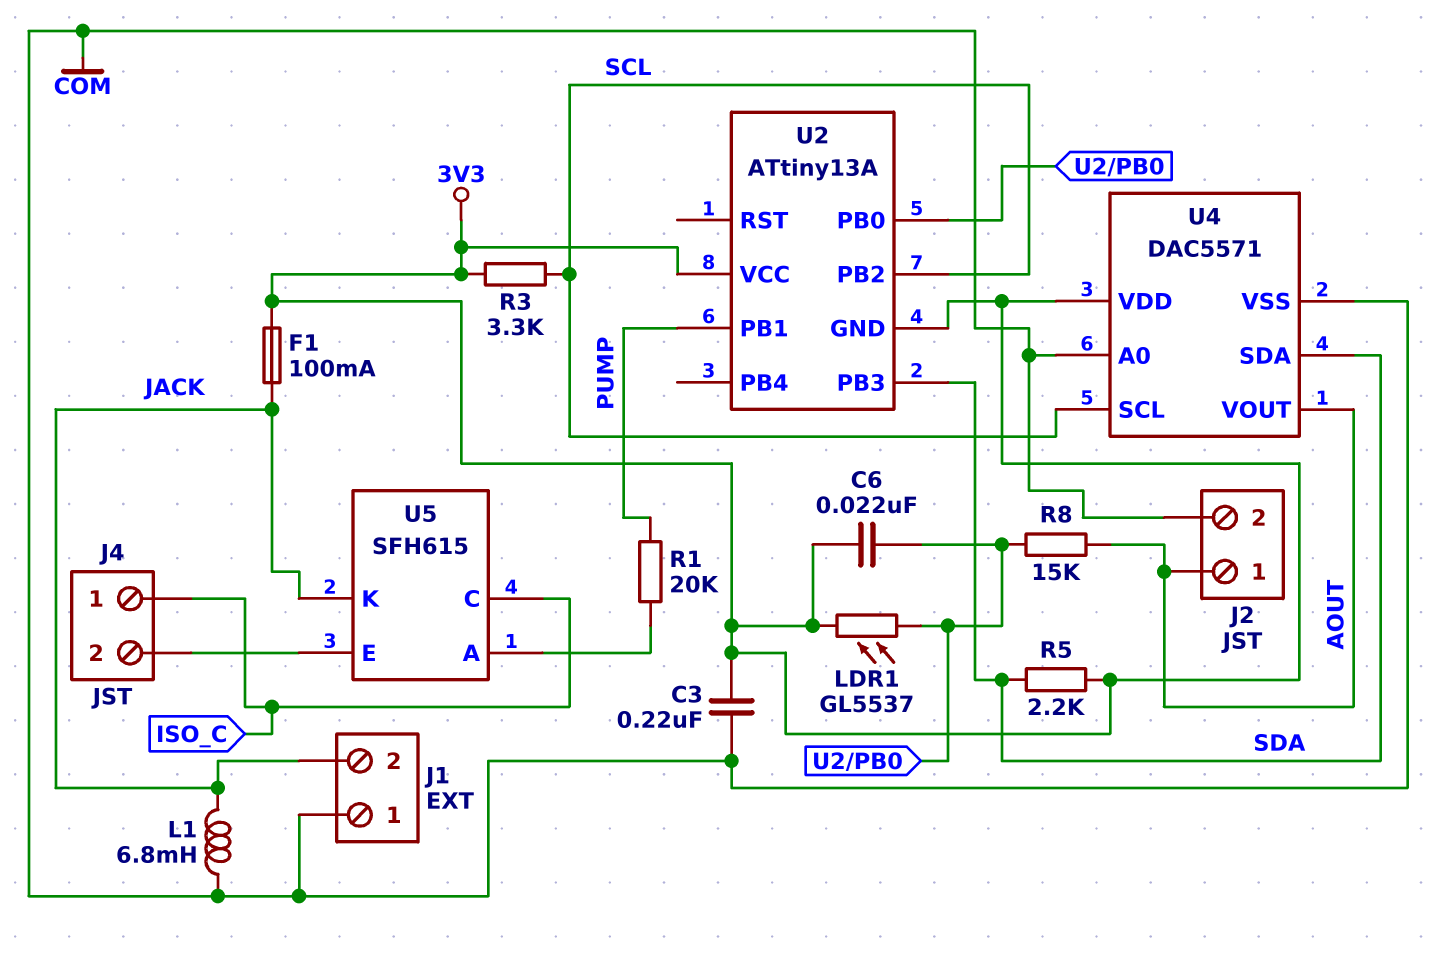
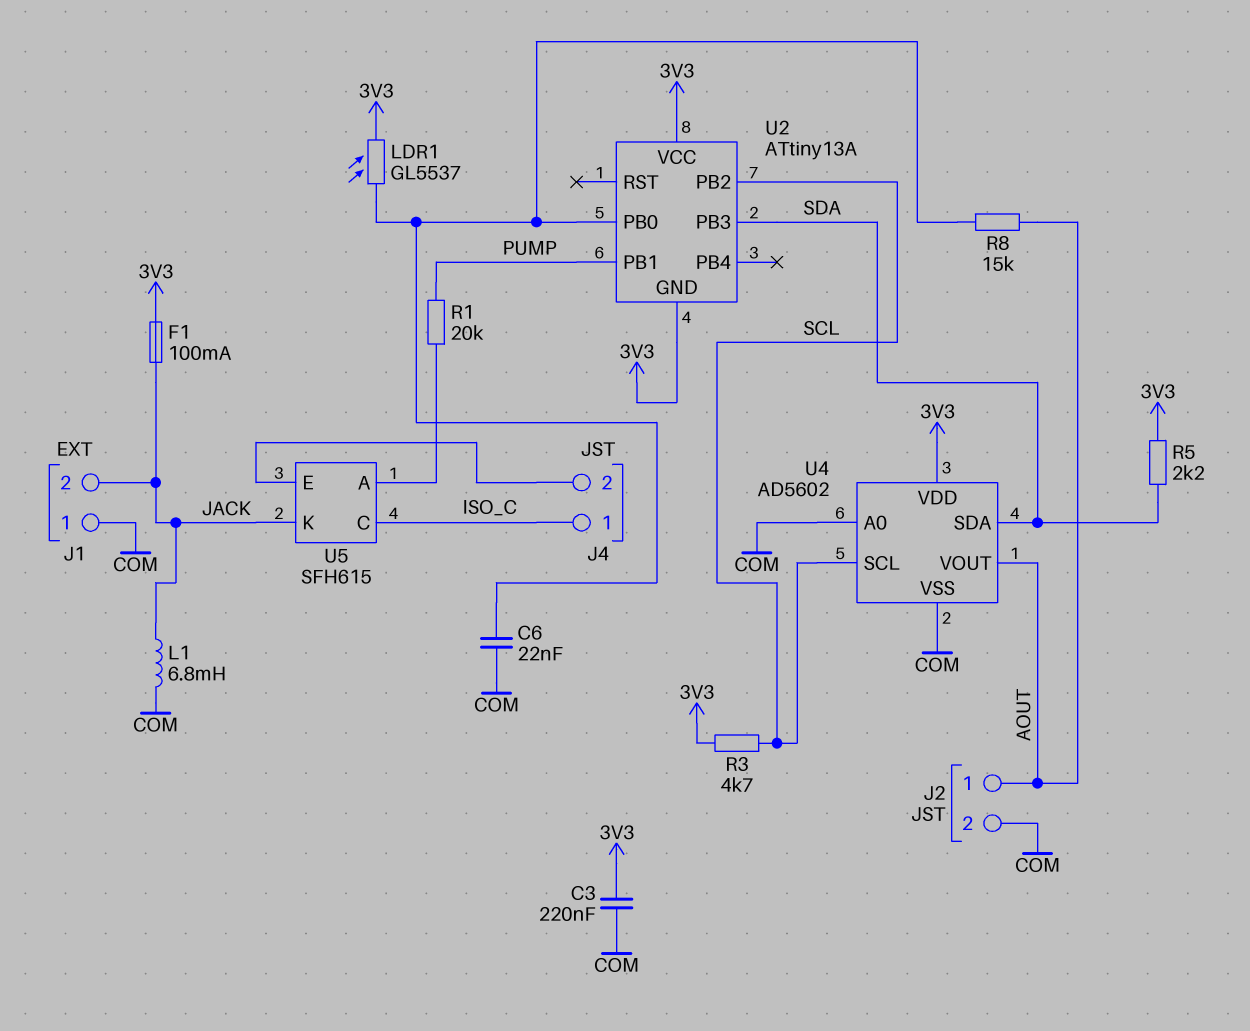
C6: 22nF (3V3, U2/PB0) -> 22nF (COM, U2/PB0)
R3: 3.3k (3V3, SCL) -> 4.7k (3V3, SCL)
U4: DAC5571 -> AD5602

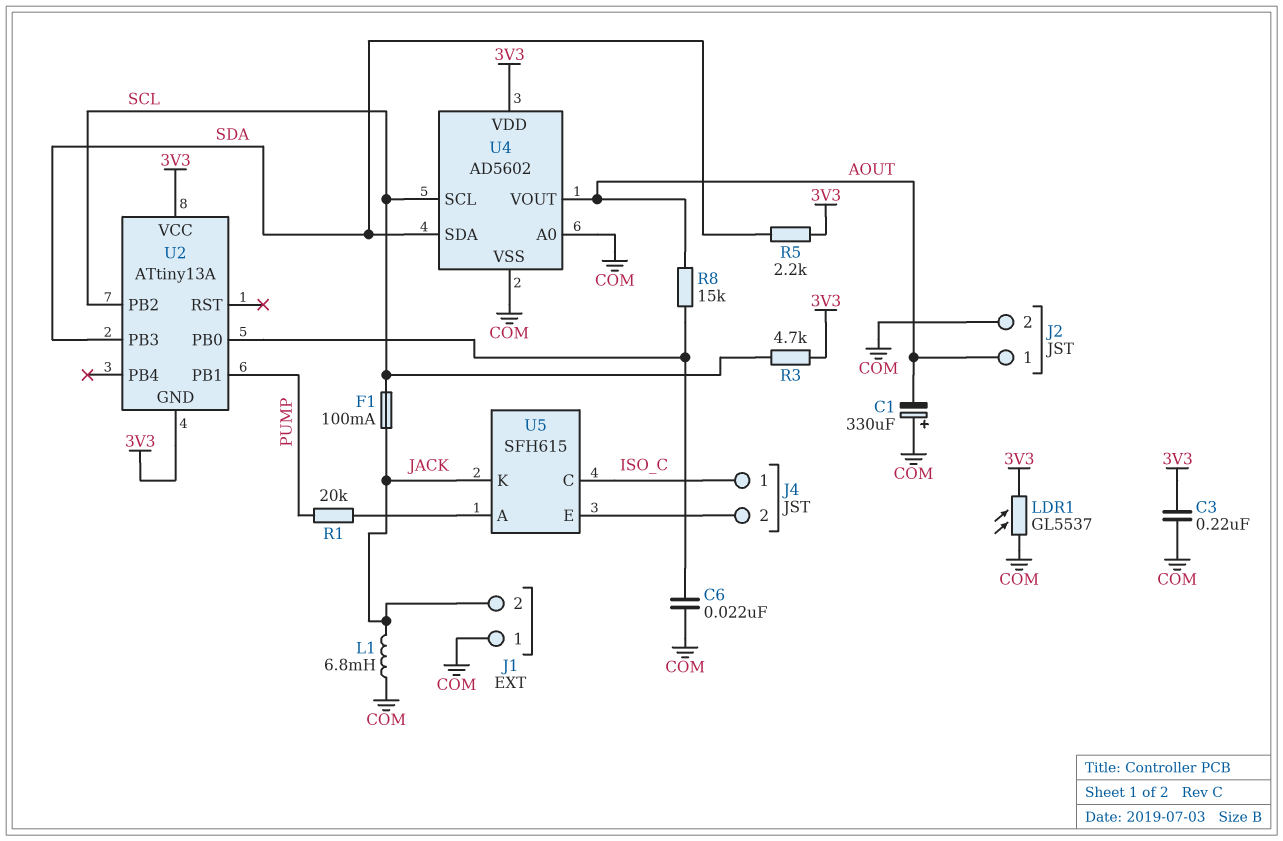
C1: none -> 330uF (plus COM, minus AOUT)
F1: 100mA (3V3, JACK) -> 100mA (JACK, SCL)
LDR1: GL5537 (3V3, U2/PB0) -> GL5537 (3V3, COM)

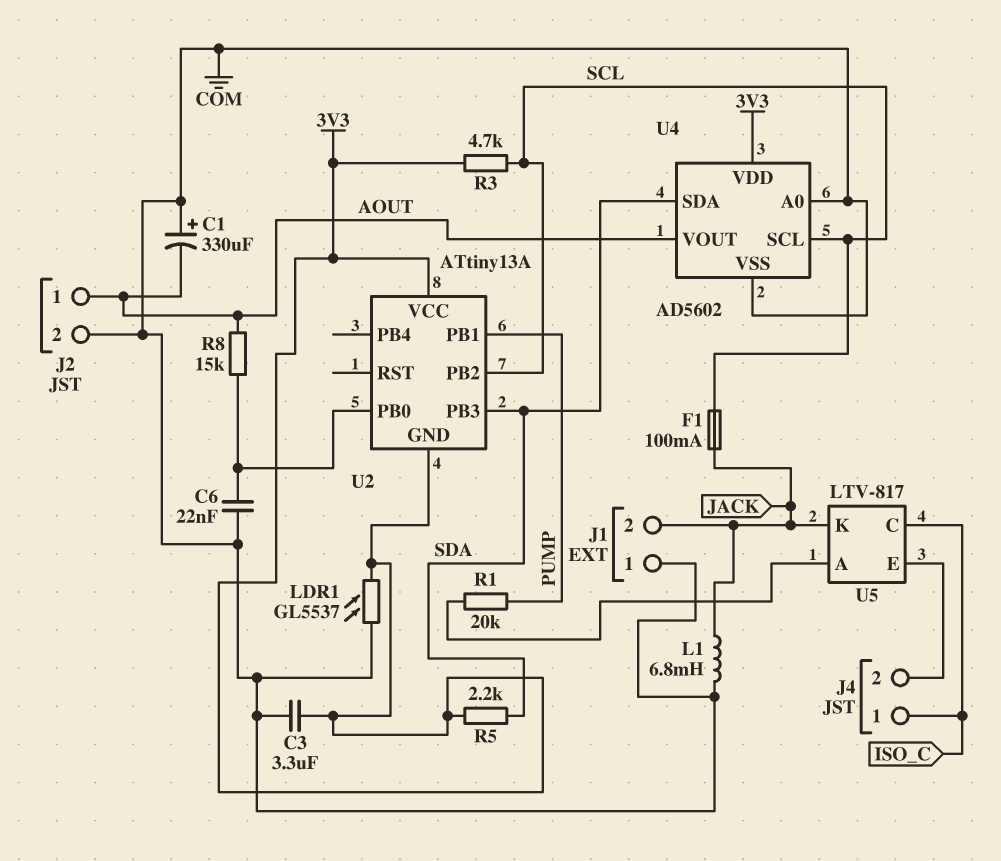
C3: 220nF (3V3, COM) -> 3.3uF (3V3, COM)
U5: SFH615 -> LTV-817

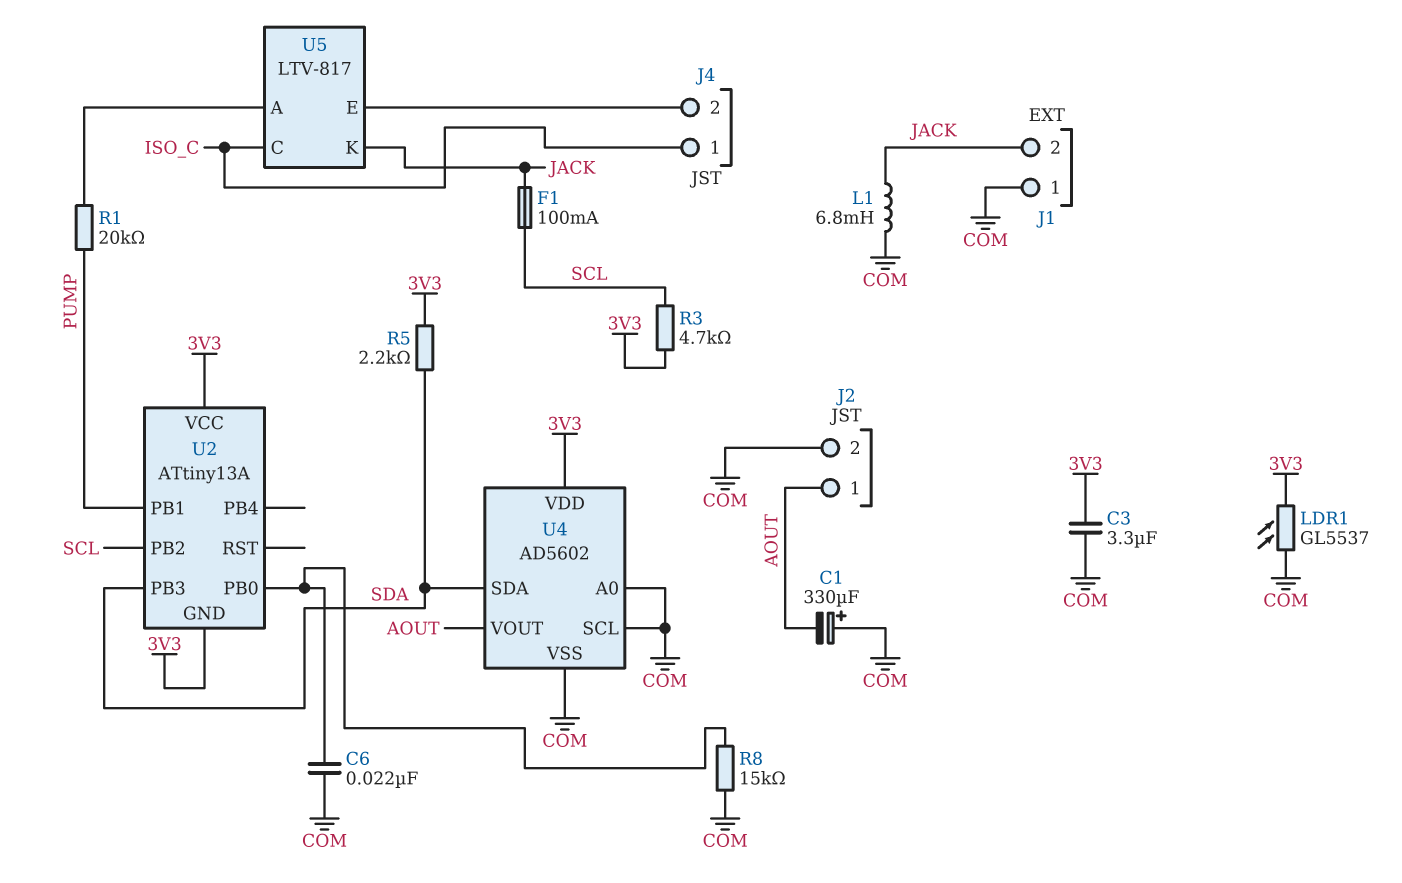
R8: 15k (AOUT, U2/PB0) -> 15k (COM, U2/PB0)
U4 pin SCL: SCL -> COM

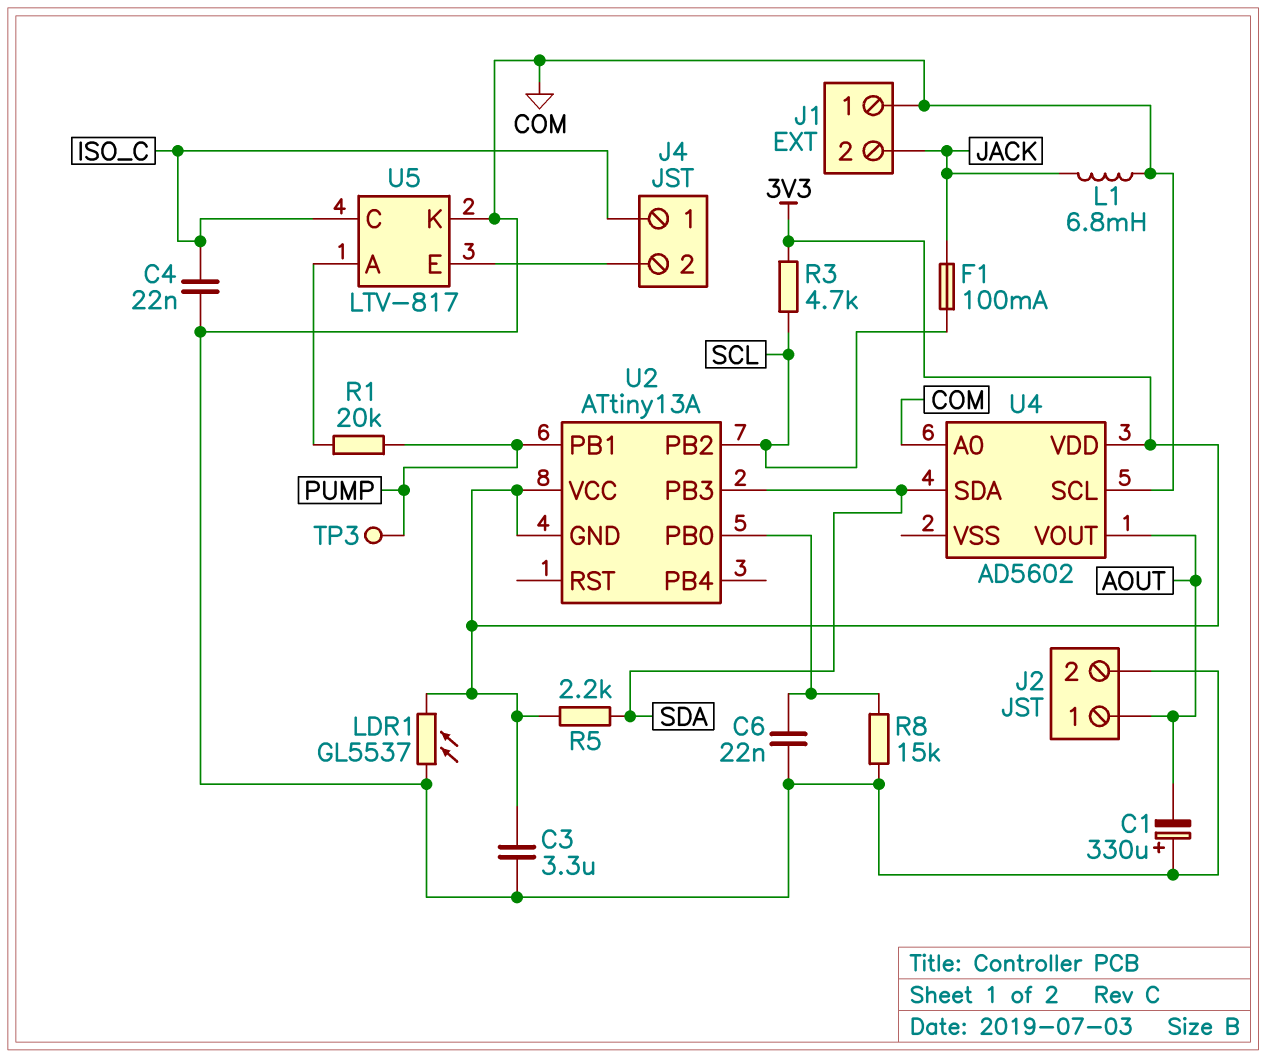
C4: none -> 22nF (COM, ISO_C)
TP3: none -> test point (PUMP)
U4 pin VSS: COM -> none
U5 pin K: JACK -> COM

